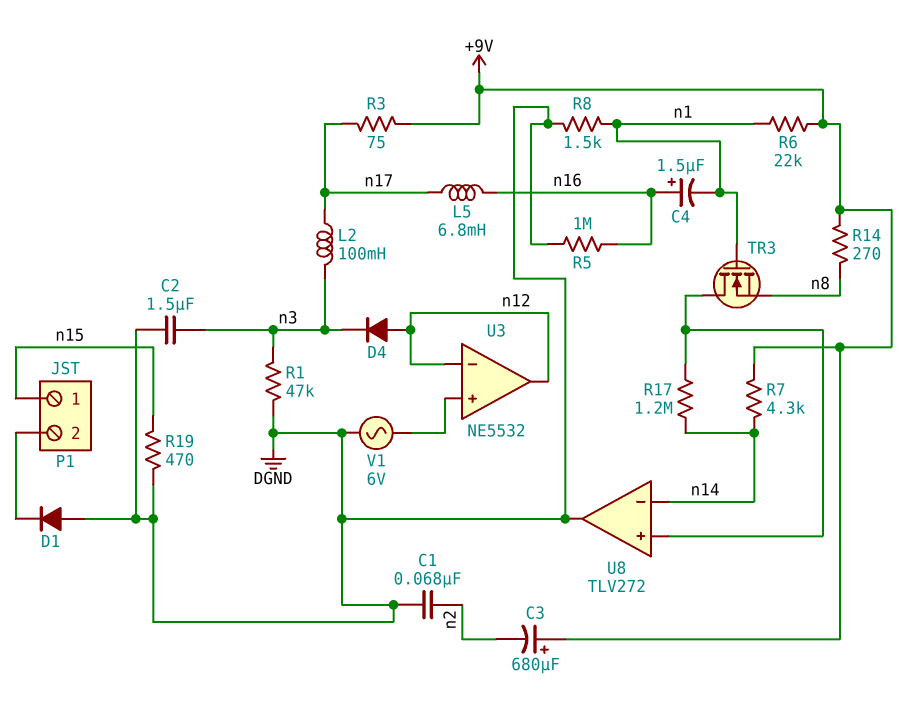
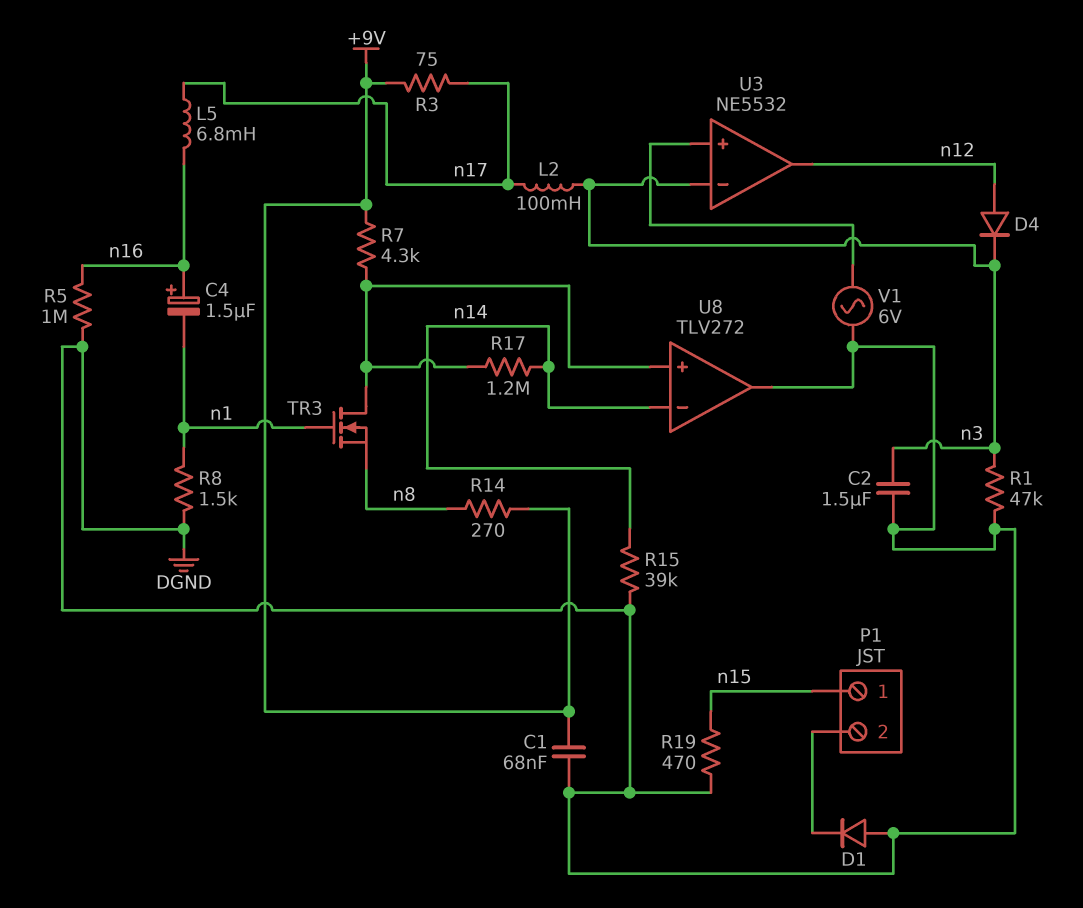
C1: 68nF (DGND, n2) -> 68nF (+9V, DGND)
C3: 680uF (plus +9V, minus n2) -> none
R6: 22k (+9V, n1) -> none
R7: 4.3k (+9V, n14) -> 4.3k (+9V, U8/in+)
R15: none -> 39k (DGND, n14)
U3 pin in-: n12 -> n3

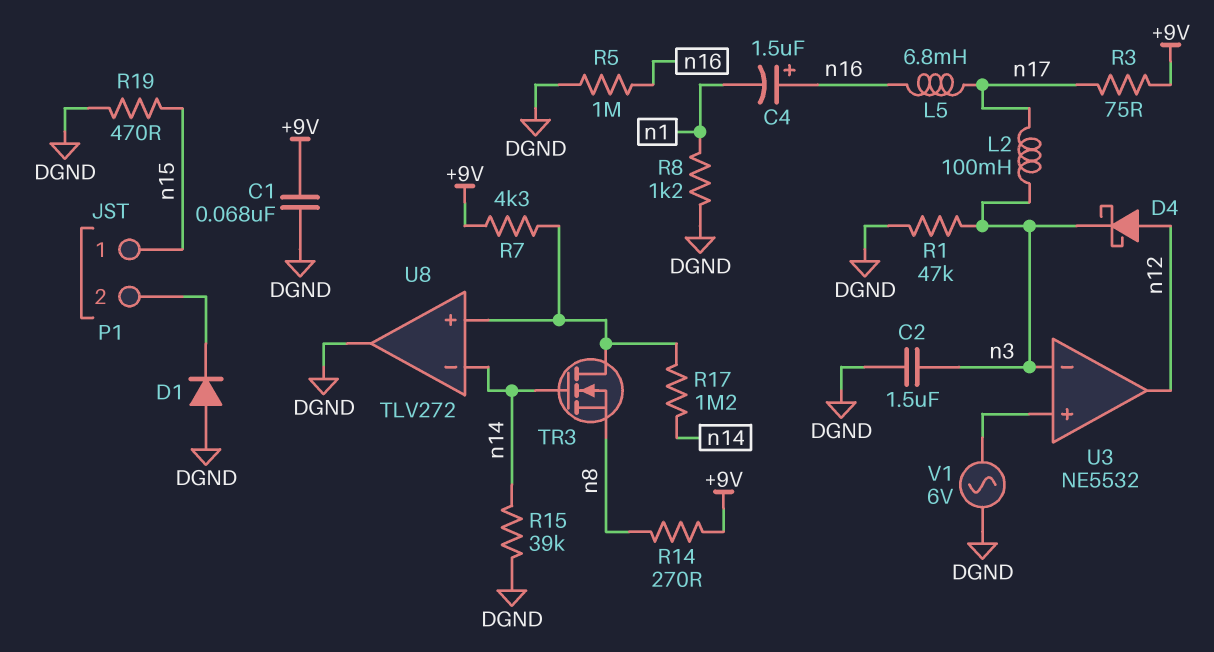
D4: diode (A n12, K n3) -> schottky (A n12, K n3)
R8: 1.5k (DGND, n1) -> 1.2k (DGND, n1)
TR3: NMOS (G n1, D U8/in+, S n8) -> NMOS (G n14, D U8/in+, S n8)

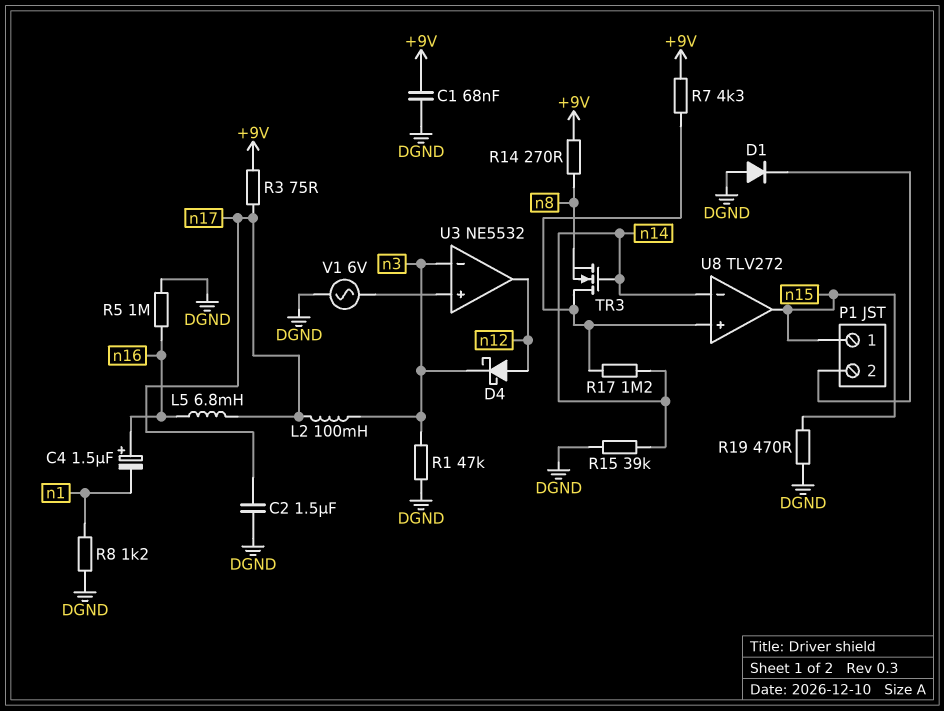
C2: 1.5uF (DGND, n3) -> 1.5uF (DGND, n17)
U8 pin out: DGND -> n15

